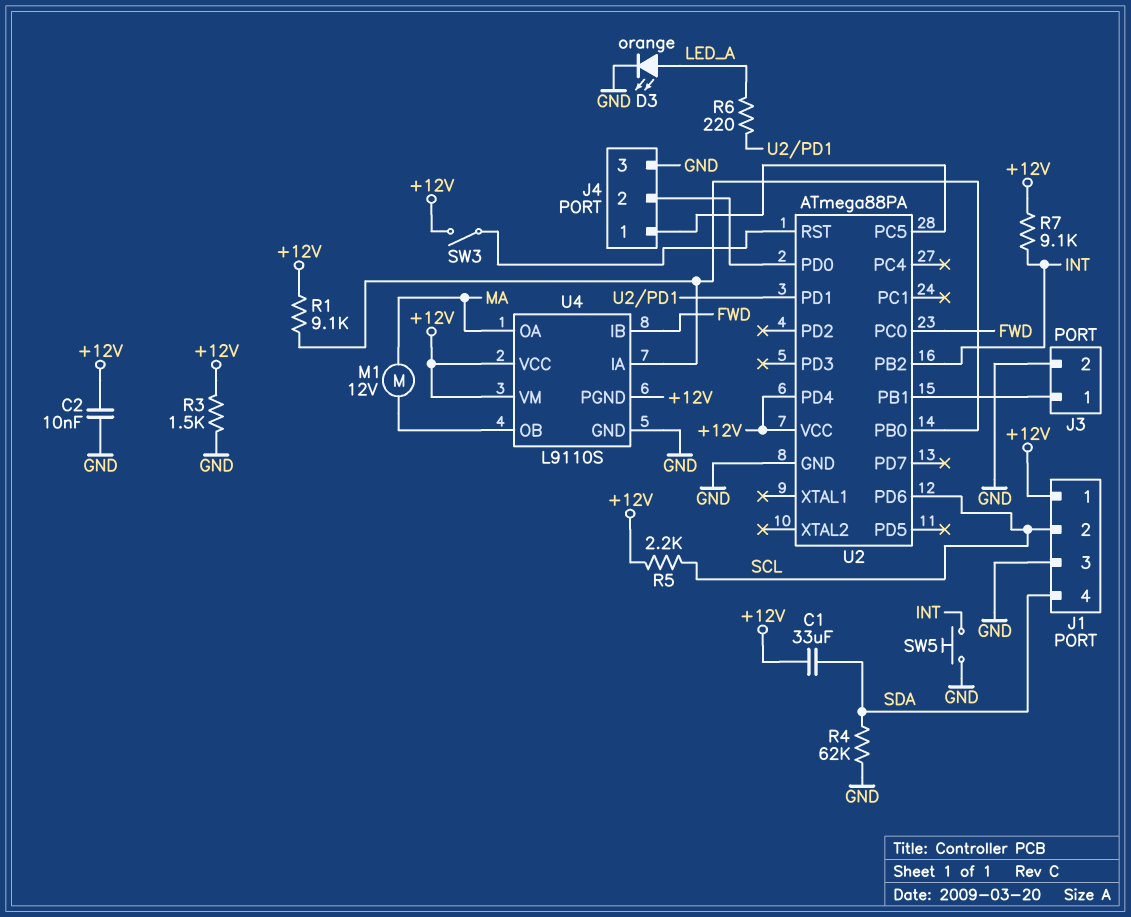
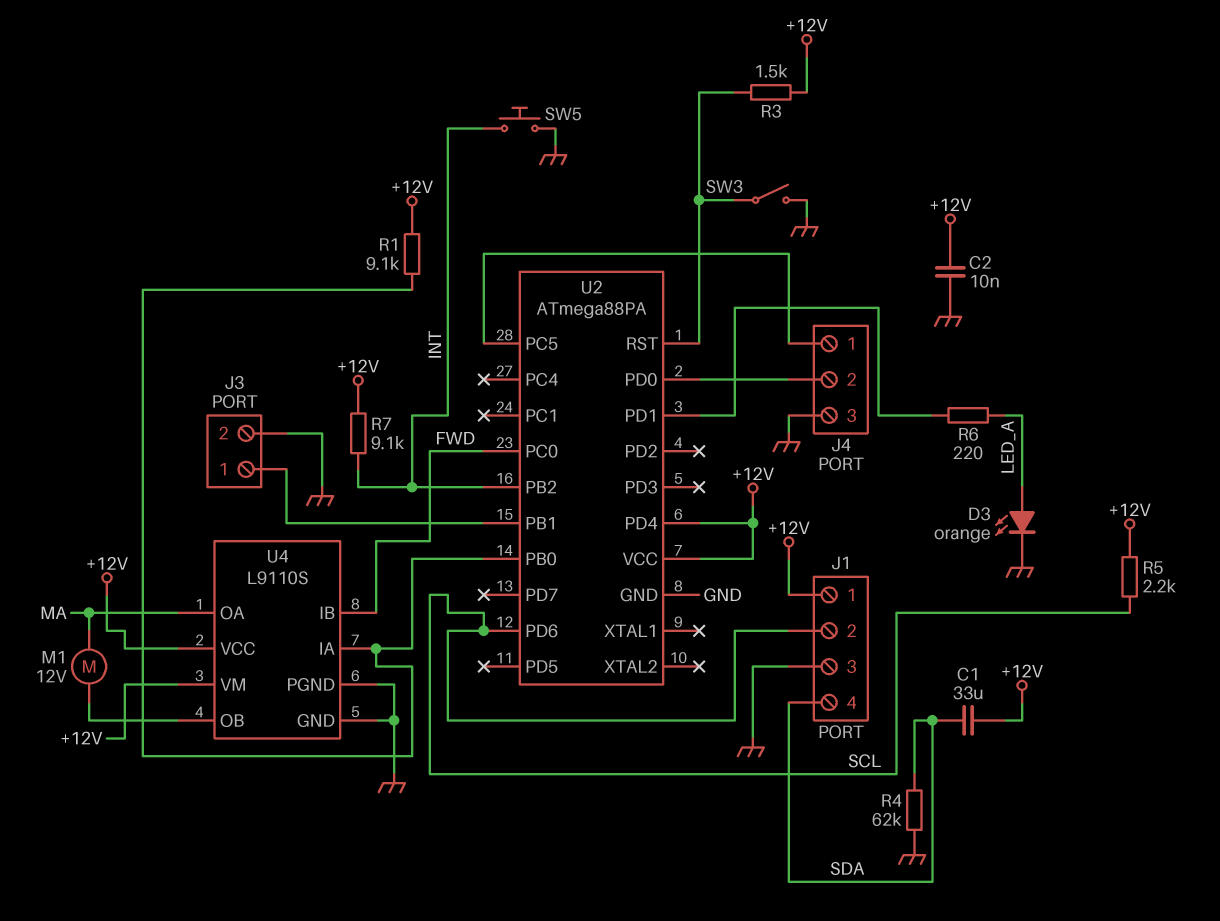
R3: 1.5k (+12V, GND) -> 1.5k (+12V, U2/RST)
SW3: switch (+12V, U2/RST) -> switch (GND, U2/RST)
U4 pin PGND: +12V -> GND

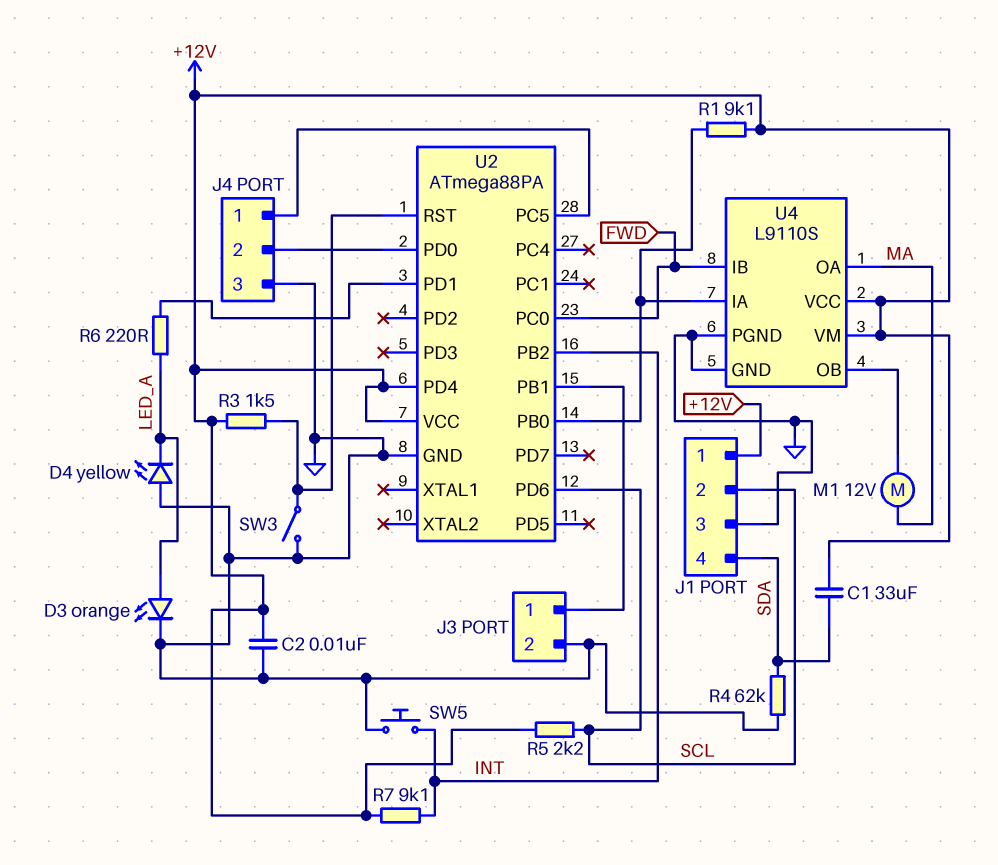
D4: none -> LED yellow (A GND, K LED_A)

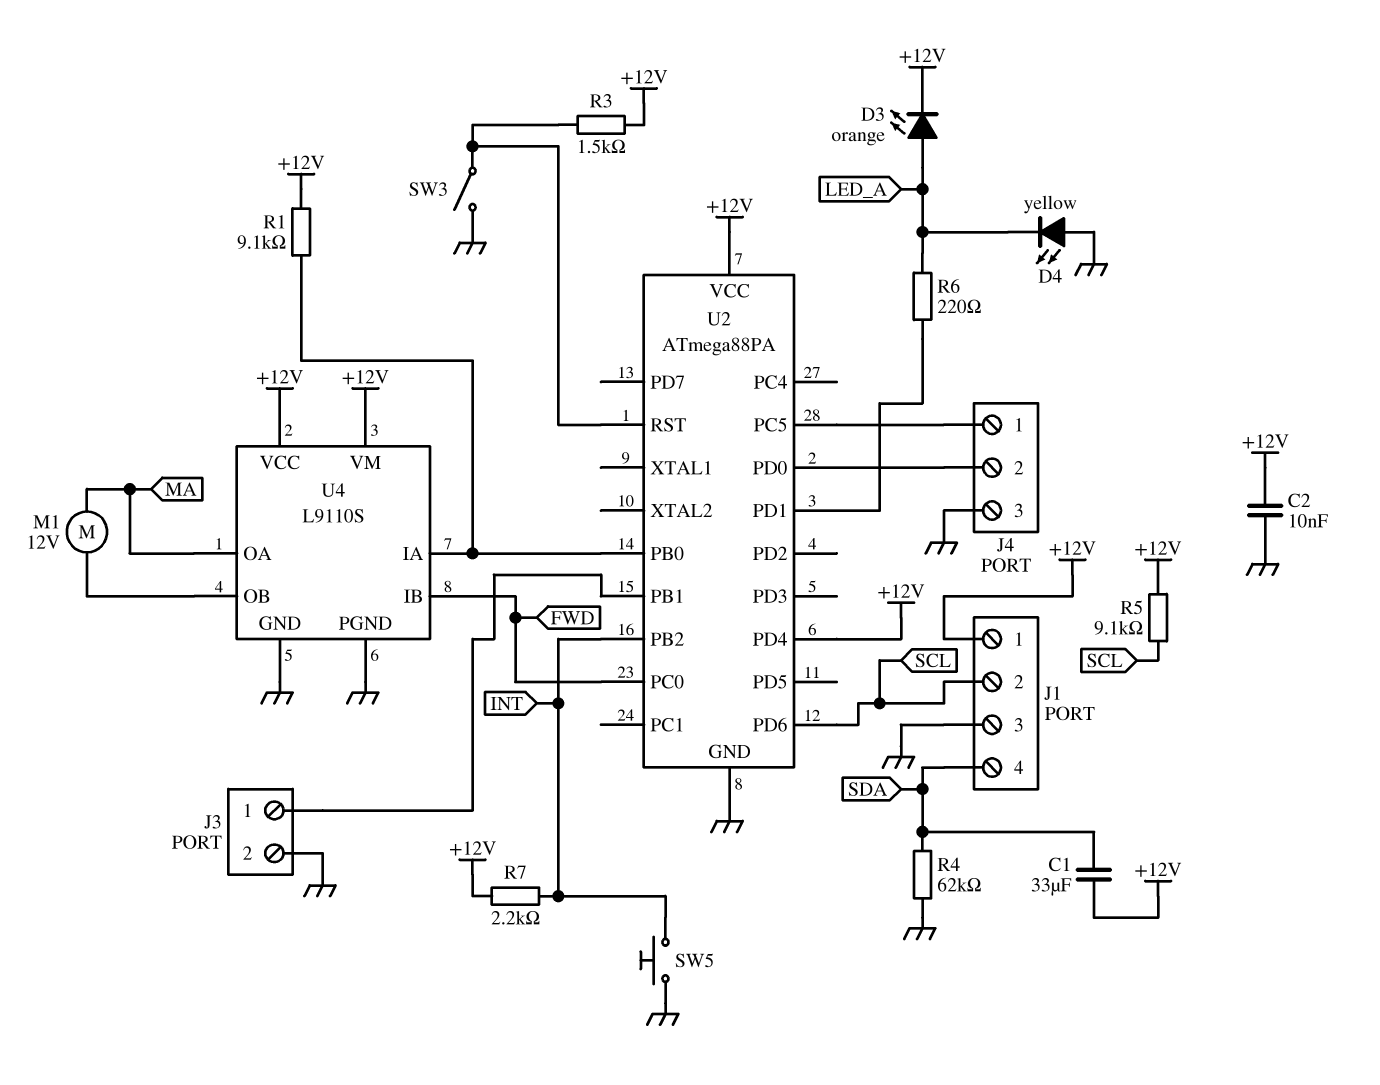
D3: LED orange (A LED_A, K GND) -> LED orange (A LED_A, K +12V)
R5: 2.2k (+12V, SCL) -> 9.1k (+12V, SCL)
R7: 9.1k (+12V, INT) -> 2.2k (+12V, INT)

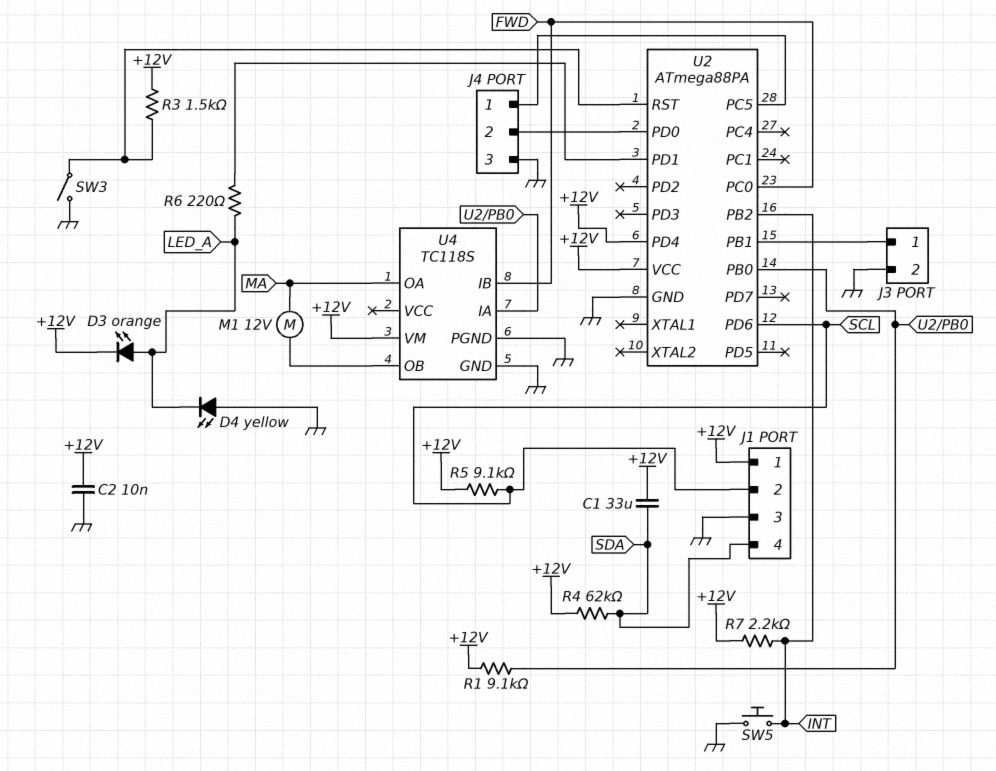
R4: 62k (GND, SDA) -> 62k (+12V, SDA)
U4: L9110S -> TC118S
U4 pin VCC: +12V -> none

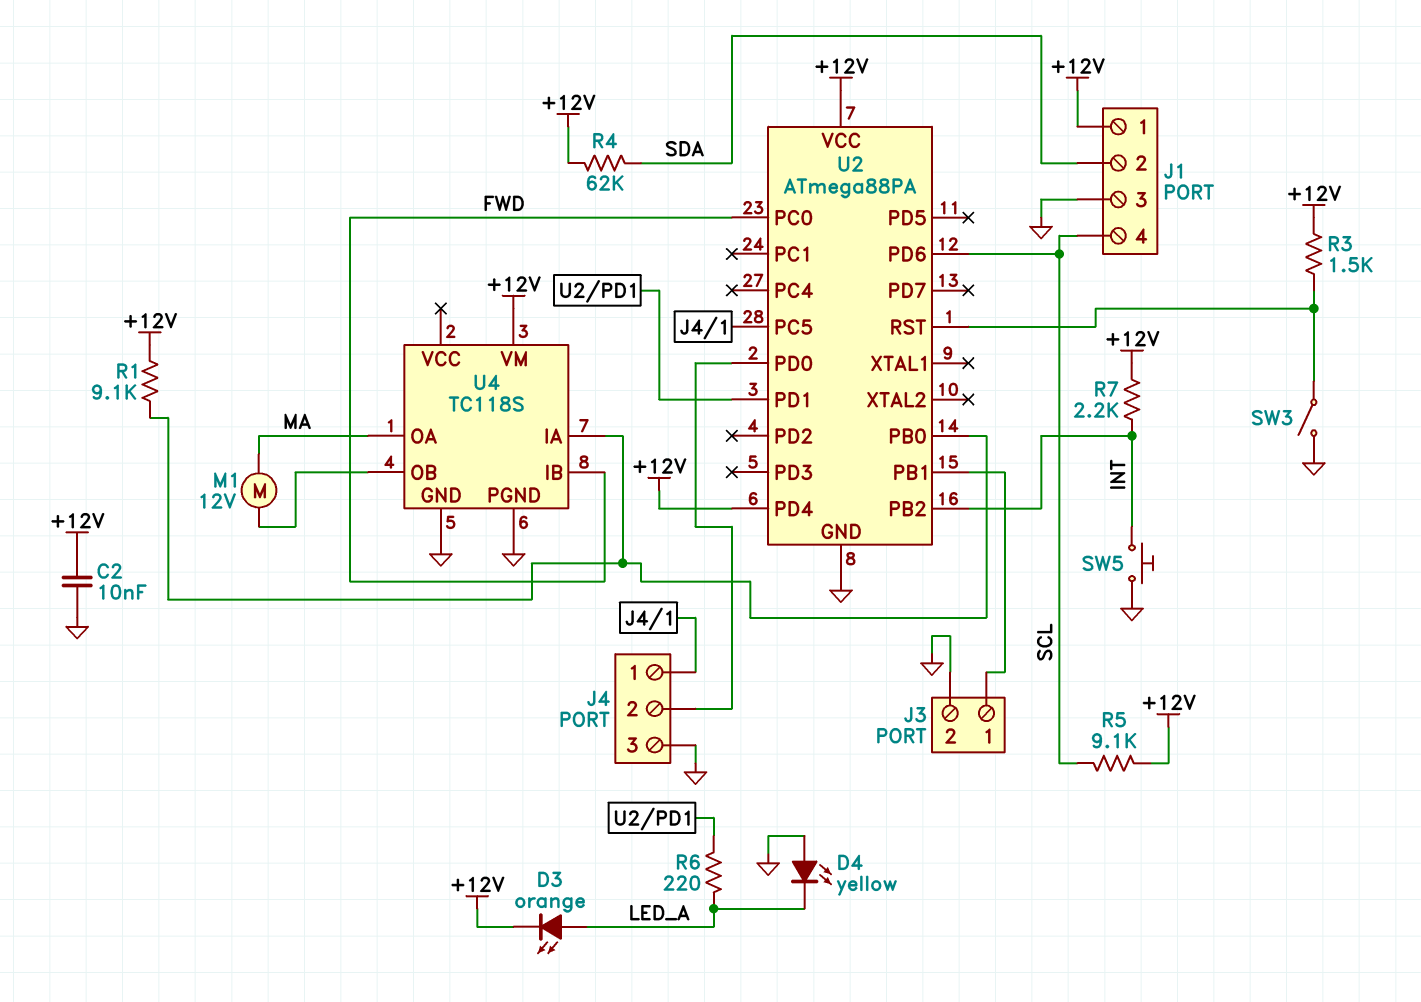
C1: 33uF (+12V, SDA) -> none
J1 pin 2: SCL -> SDA
J1 pin 4: SDA -> SCL

